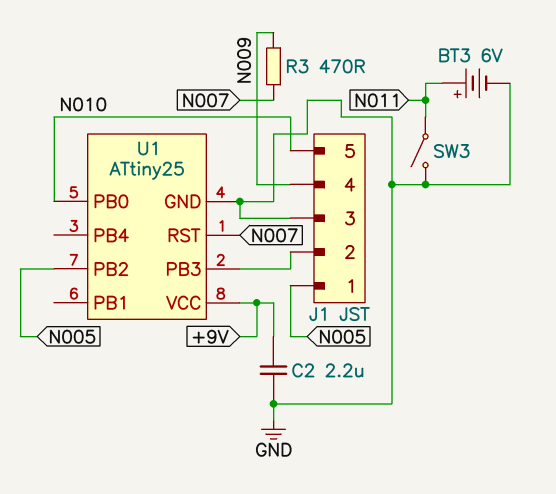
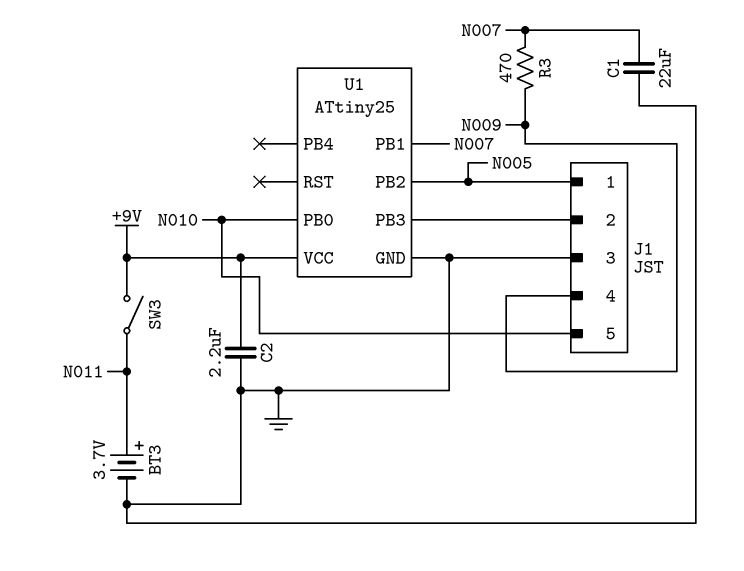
BT3: 6V (plus N011, minus GND) -> 3.7V (plus N011, minus GND)
C1: none -> 22uF (GND, N007)
SW3: switch (GND, N011) -> switch (+9V, N011)
U1 pin PB1: none -> N007
U1 pin RST: N007 -> none

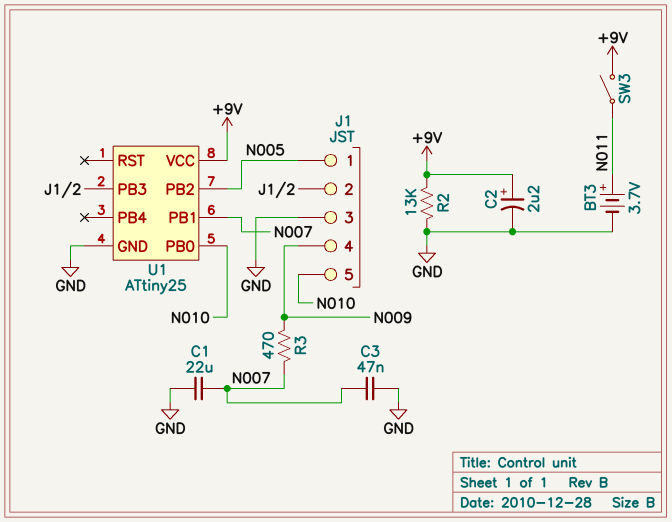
C2: 2.2uF (+9V, GND) -> 2.2uF (plus +9V, minus GND)
C3: none -> 47nF (GND, N007)
R2: none -> 13k (+9V, GND)

